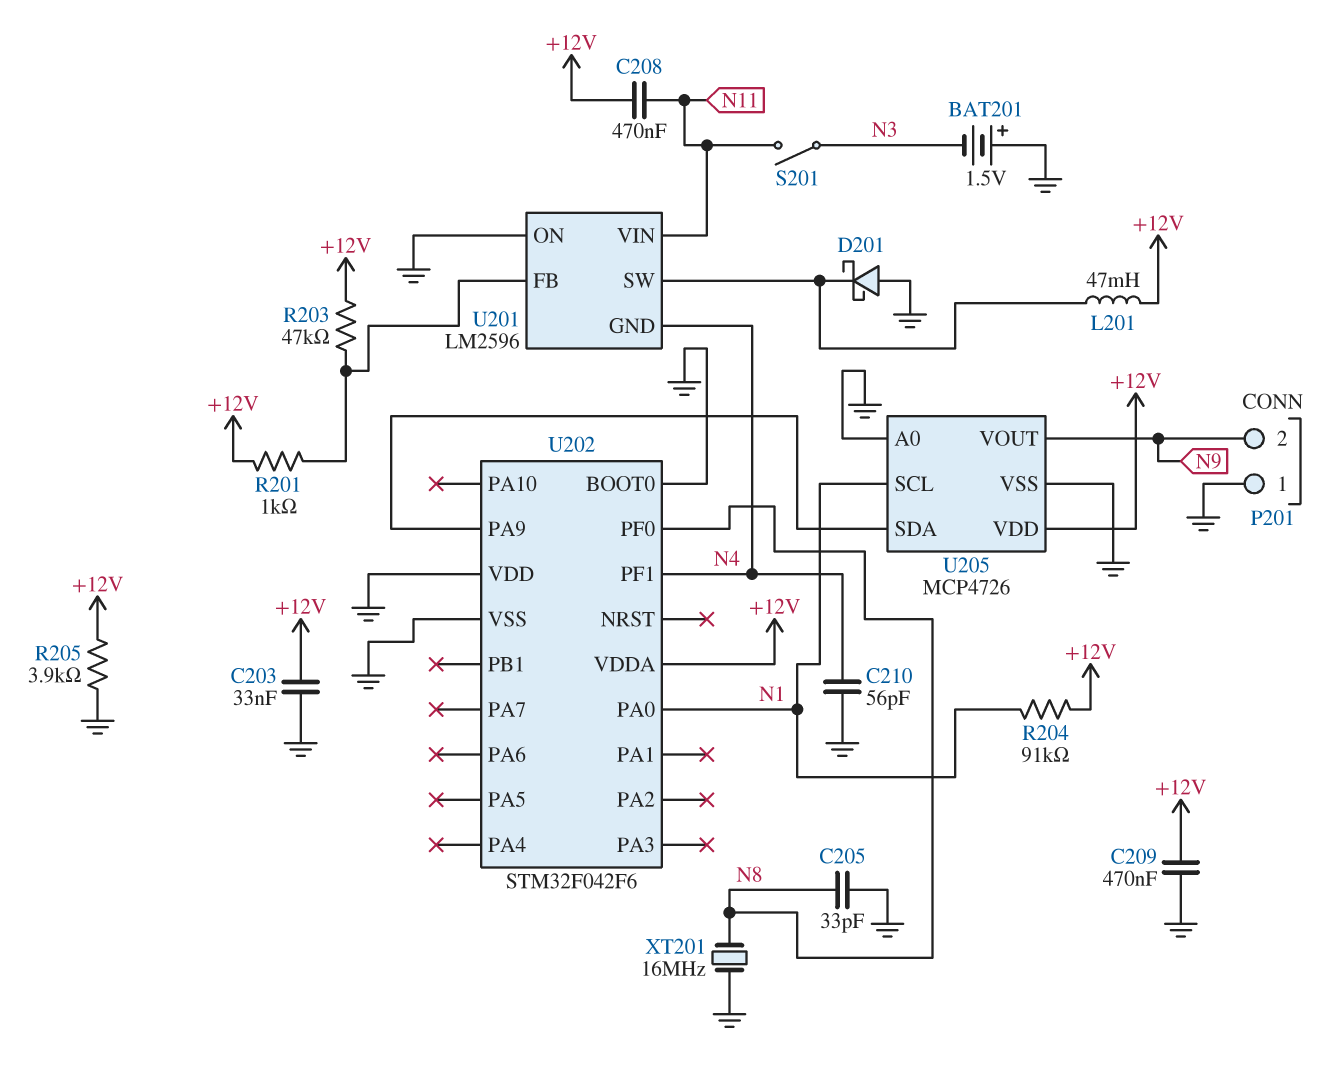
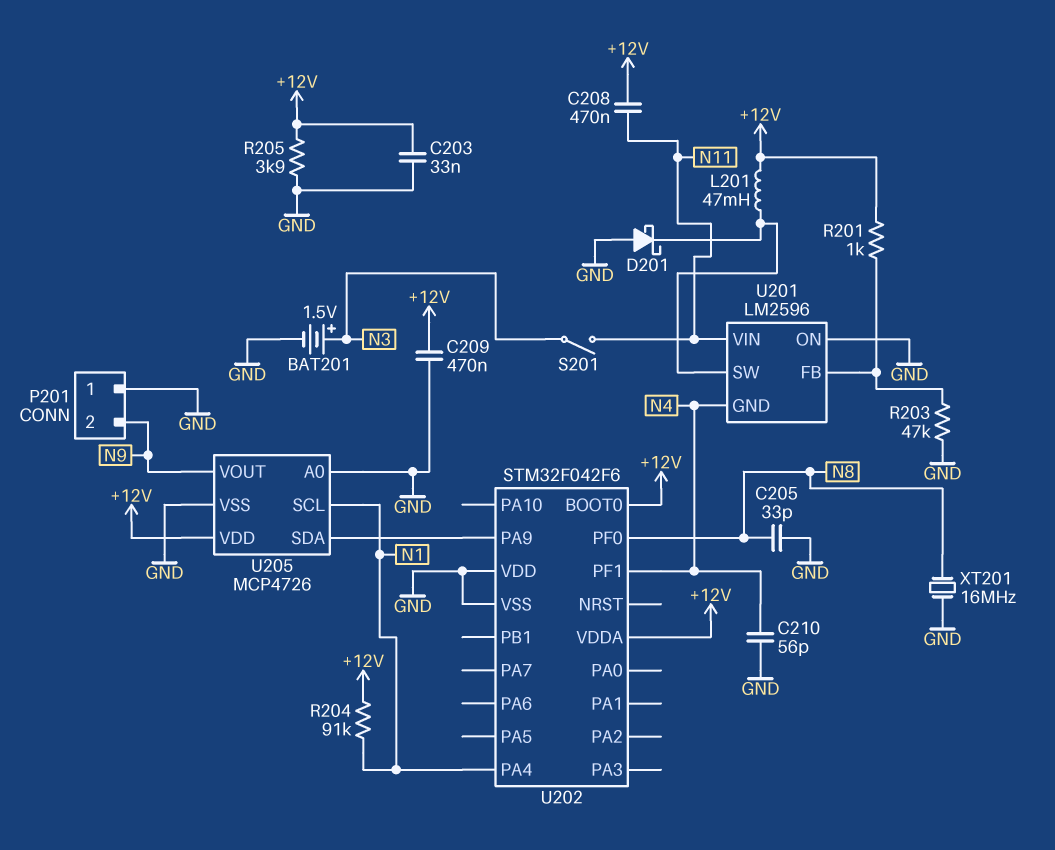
BAT201: 1.5V (plus GND, minus N3) -> 1.5V (plus N3, minus GND)
R203: 47k (+12V, U201/FB) -> 47k (GND, U201/FB)
U202 pin BOOT0: GND -> +12V
U202 pin PA0: N1 -> none
U202 pin PA4: none -> N1

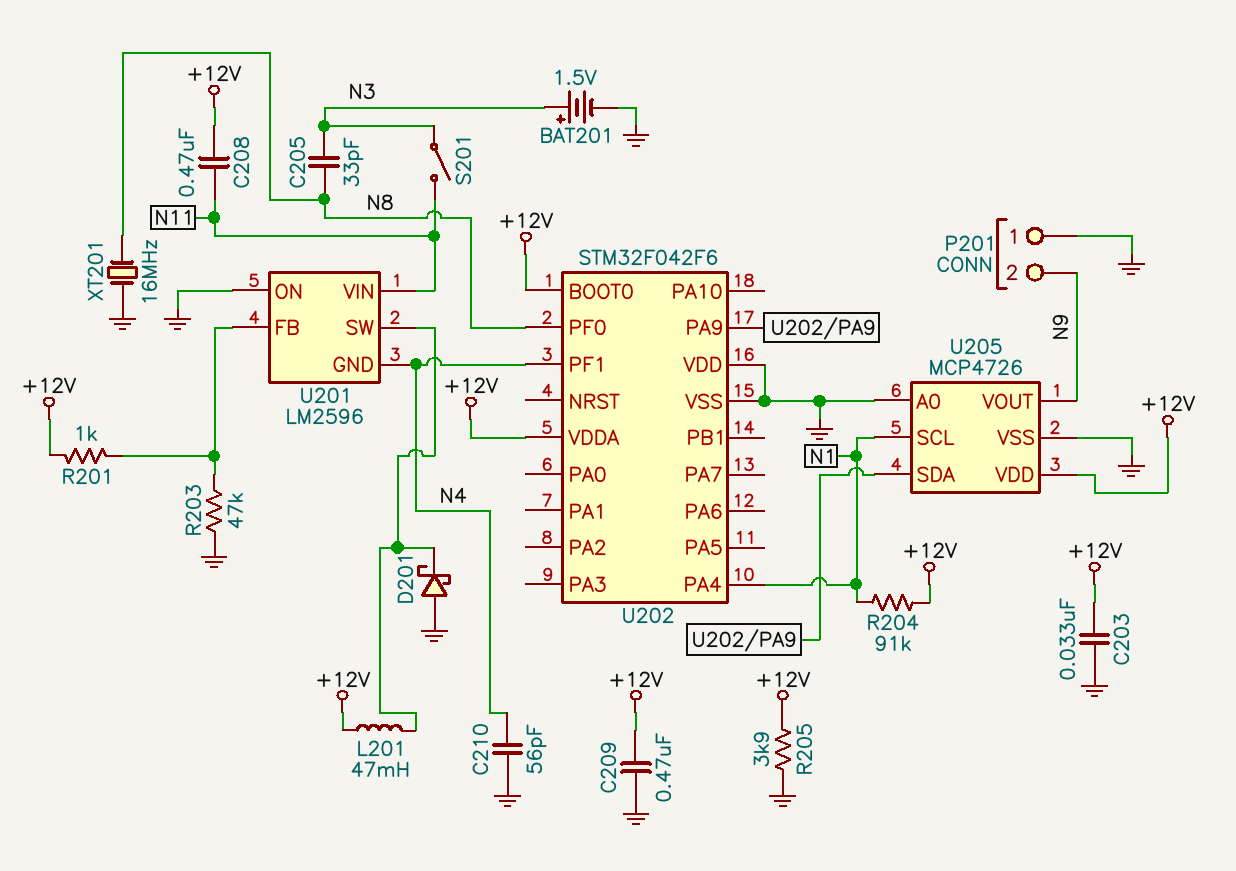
C205: 33pF (GND, N8) -> 33pF (N3, N8)

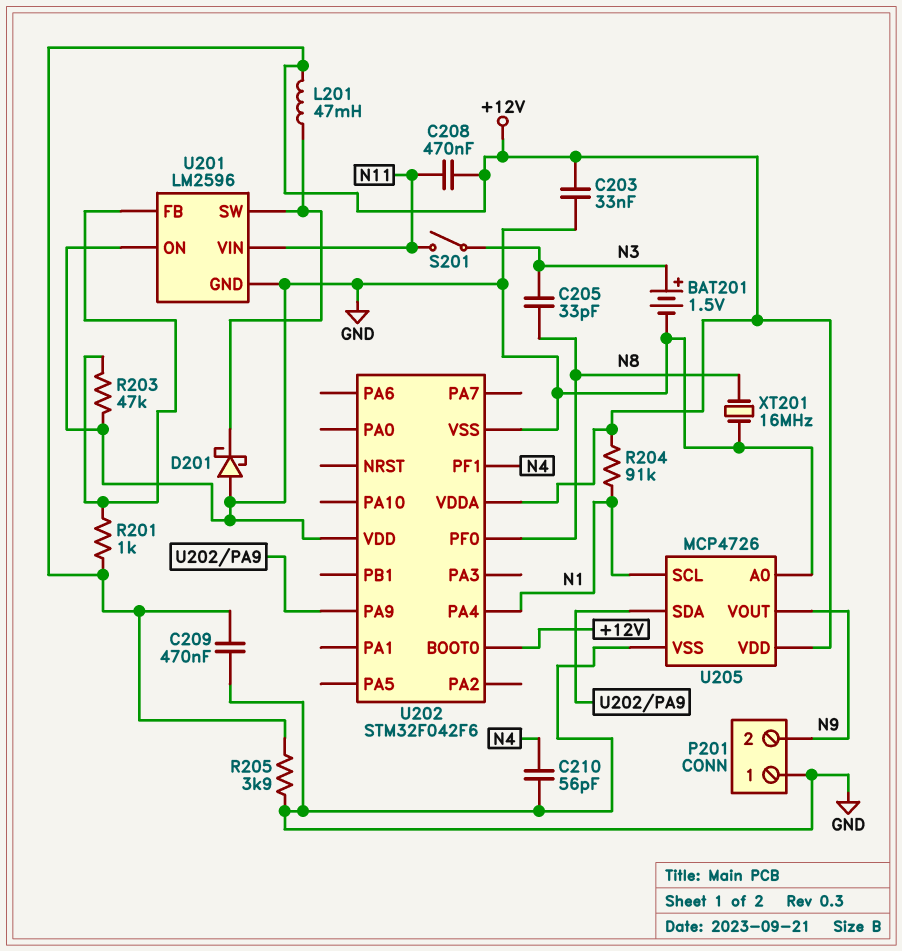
U201 pin GND: N4 -> GND

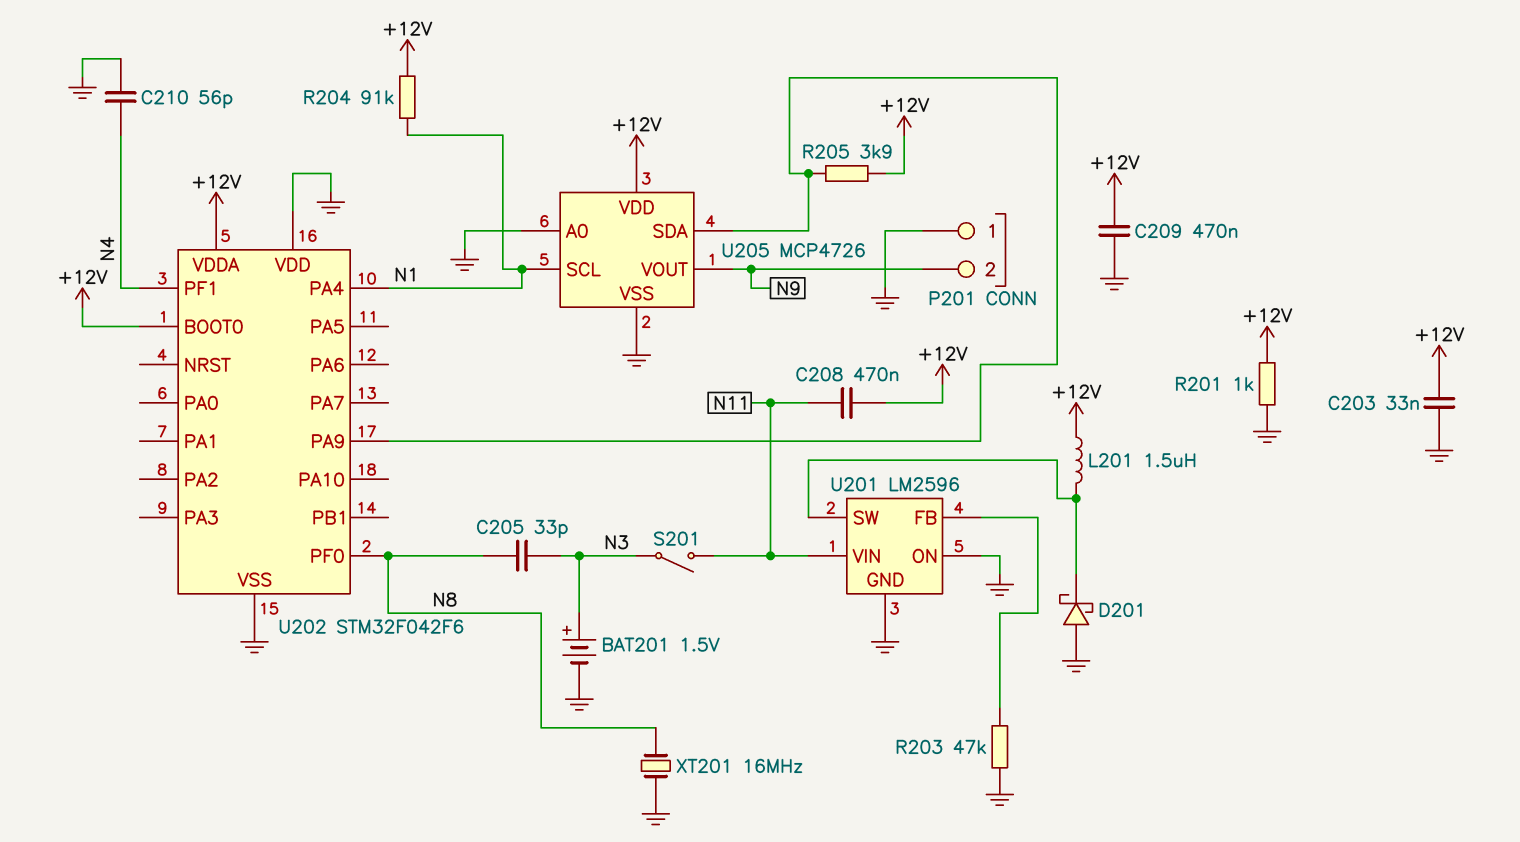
L201: 47mH (+12V, U201/SW) -> 1.5uH (+12V, U201/SW)
R201: 1k (+12V, U201/FB) -> 1k (+12V, GND)
R205: 3.9k (+12V, GND) -> 3.9k (+12V, U202/PA9)

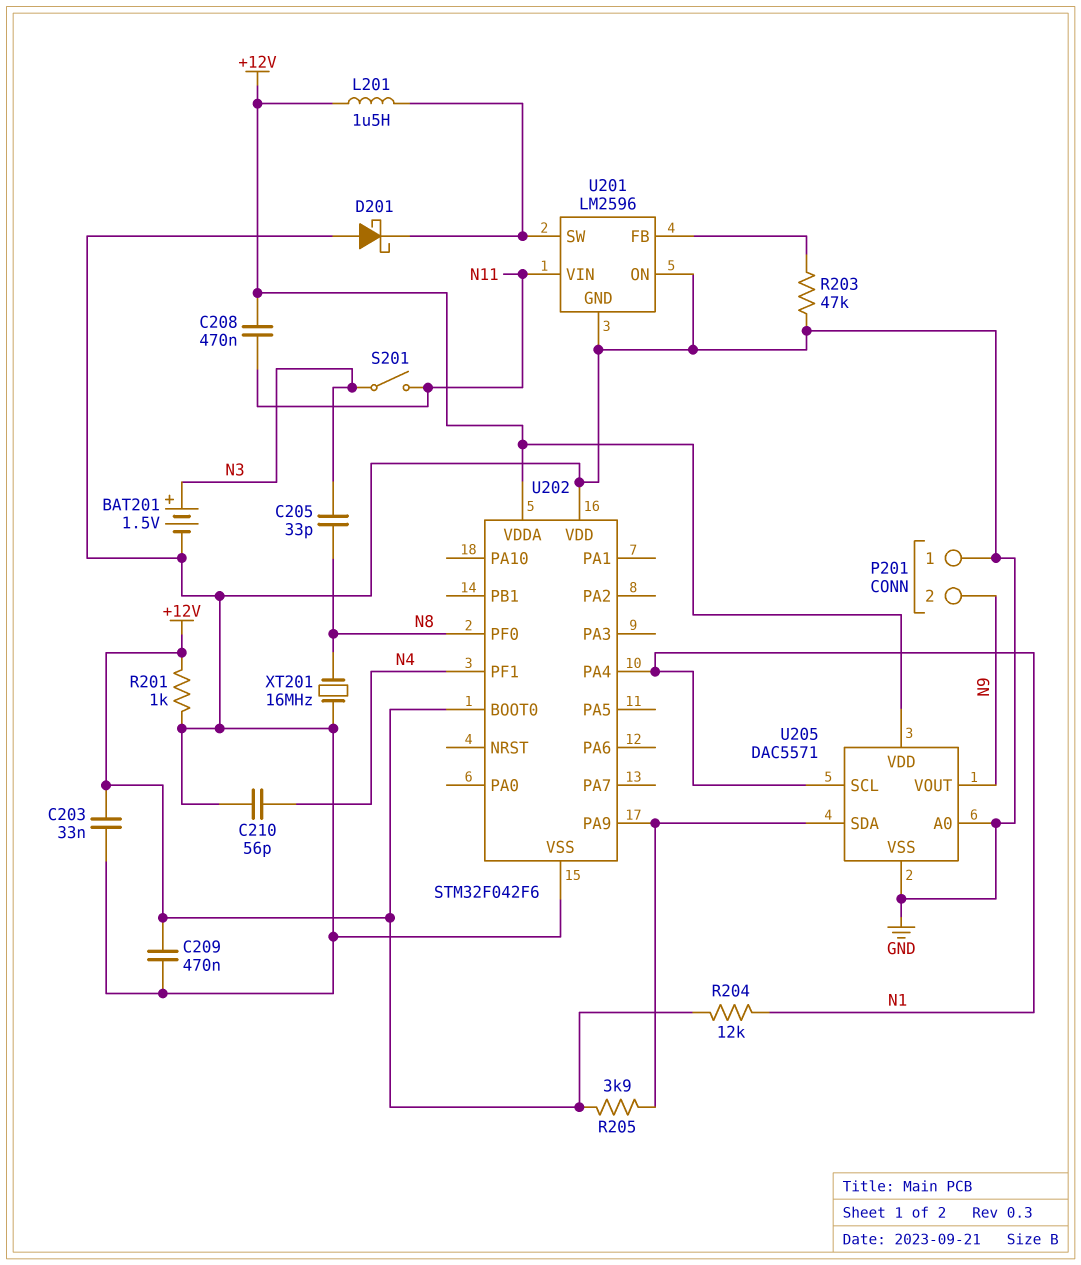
R204: 91k (+12V, N1) -> 12k (+12V, N1)
U205: MCP4726 -> DAC5571

